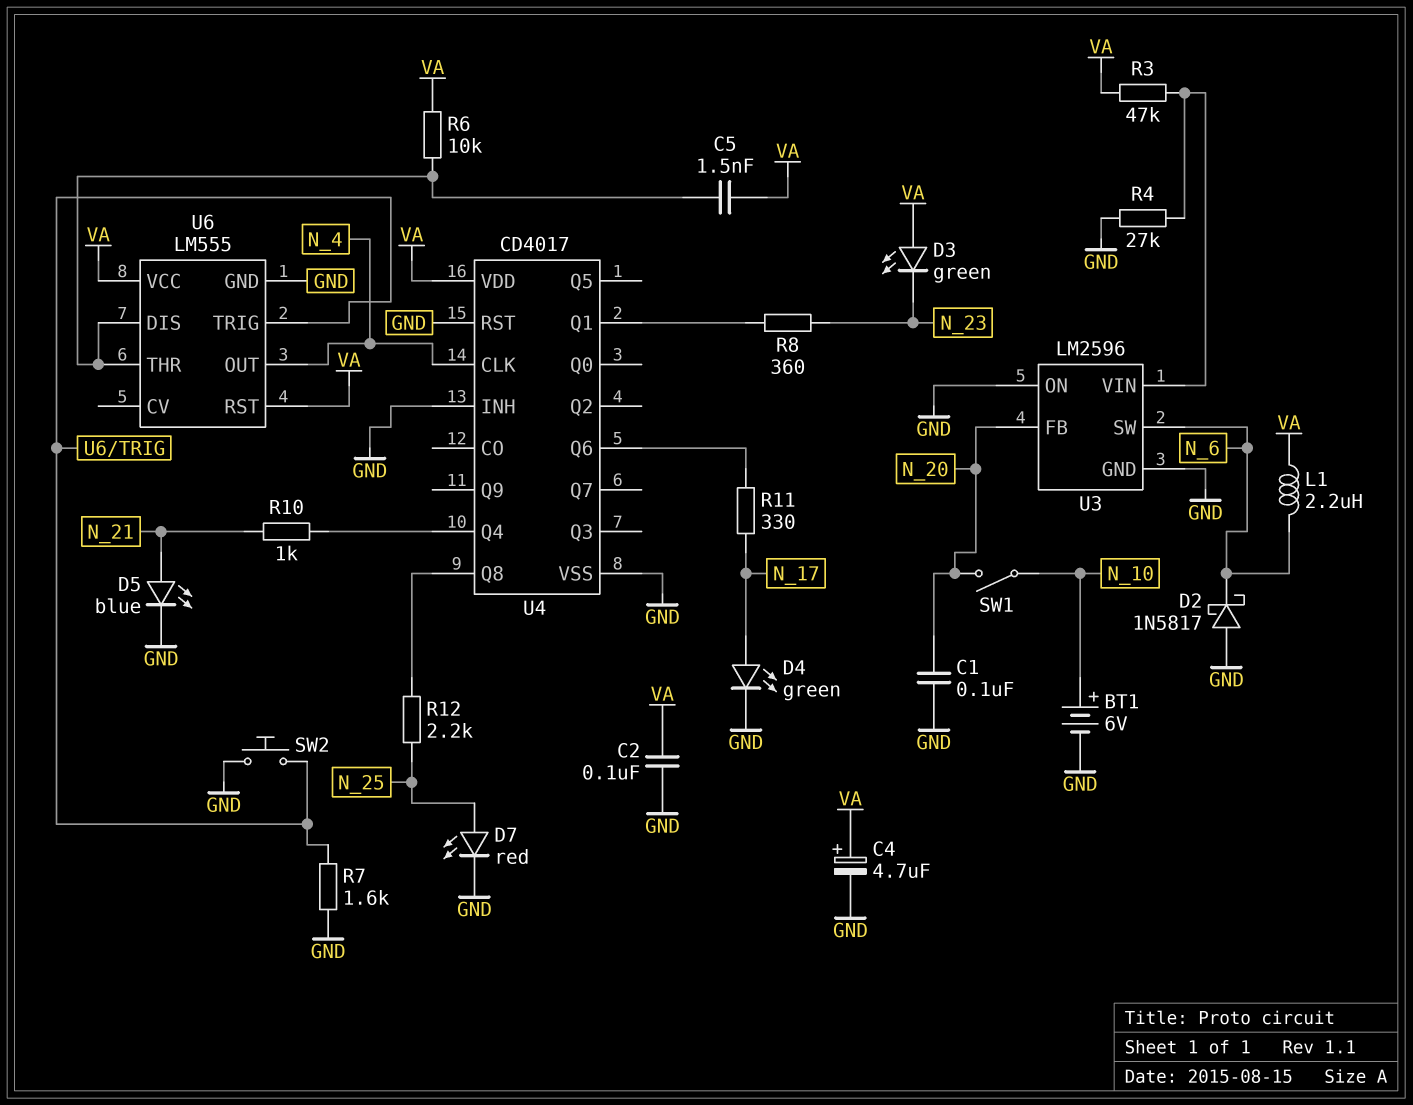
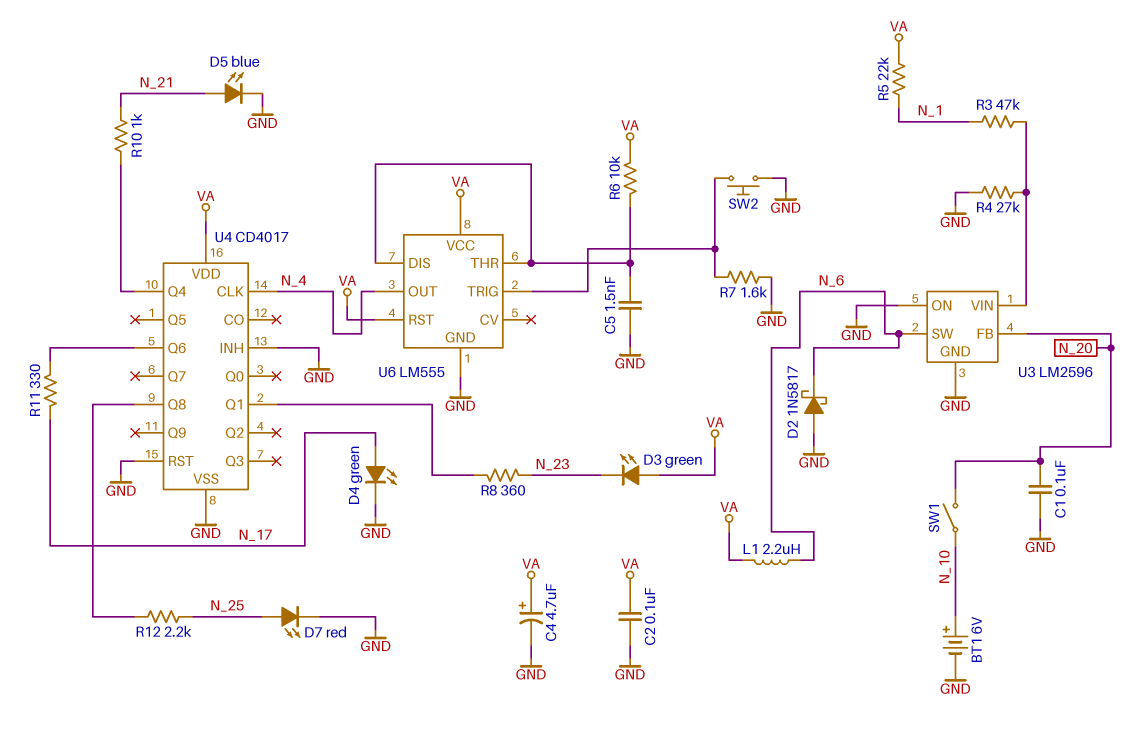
C5: 1.5nF (U6/DIS, VA) -> 1.5nF (GND, U6/DIS)
R3: 47k (U3/VIN, VA) -> 47k (N_1, U3/VIN)
R5: none -> 22k (N_1, VA)

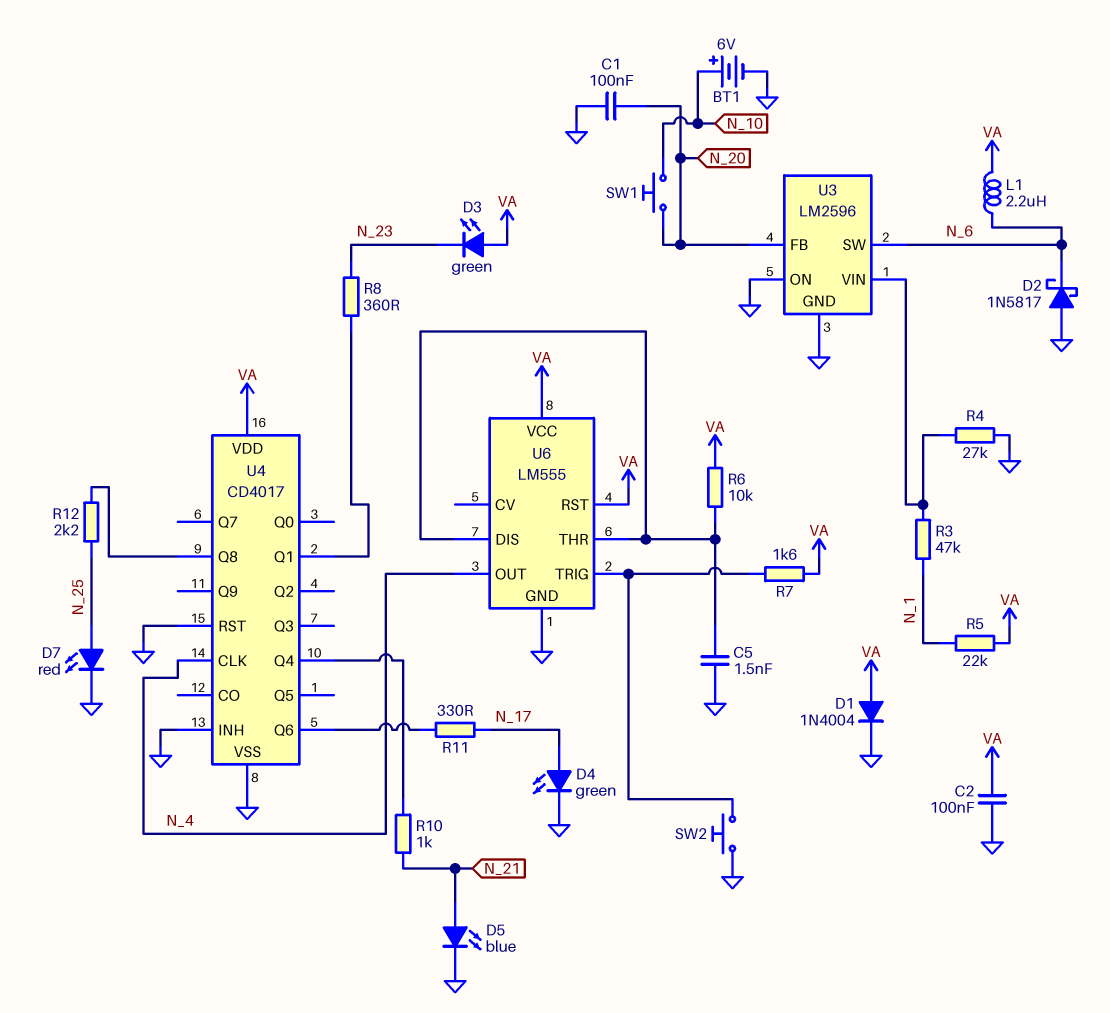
C4: 4.7uF (plus VA, minus GND) -> none
D1: none -> diode 1N4004 (A VA, K GND)
R7: 1.6k (GND, U6/TRIG) -> 1.6k (U6/TRIG, VA)
SW1: switch (N_10, N_20) -> button (N_10, N_20)

